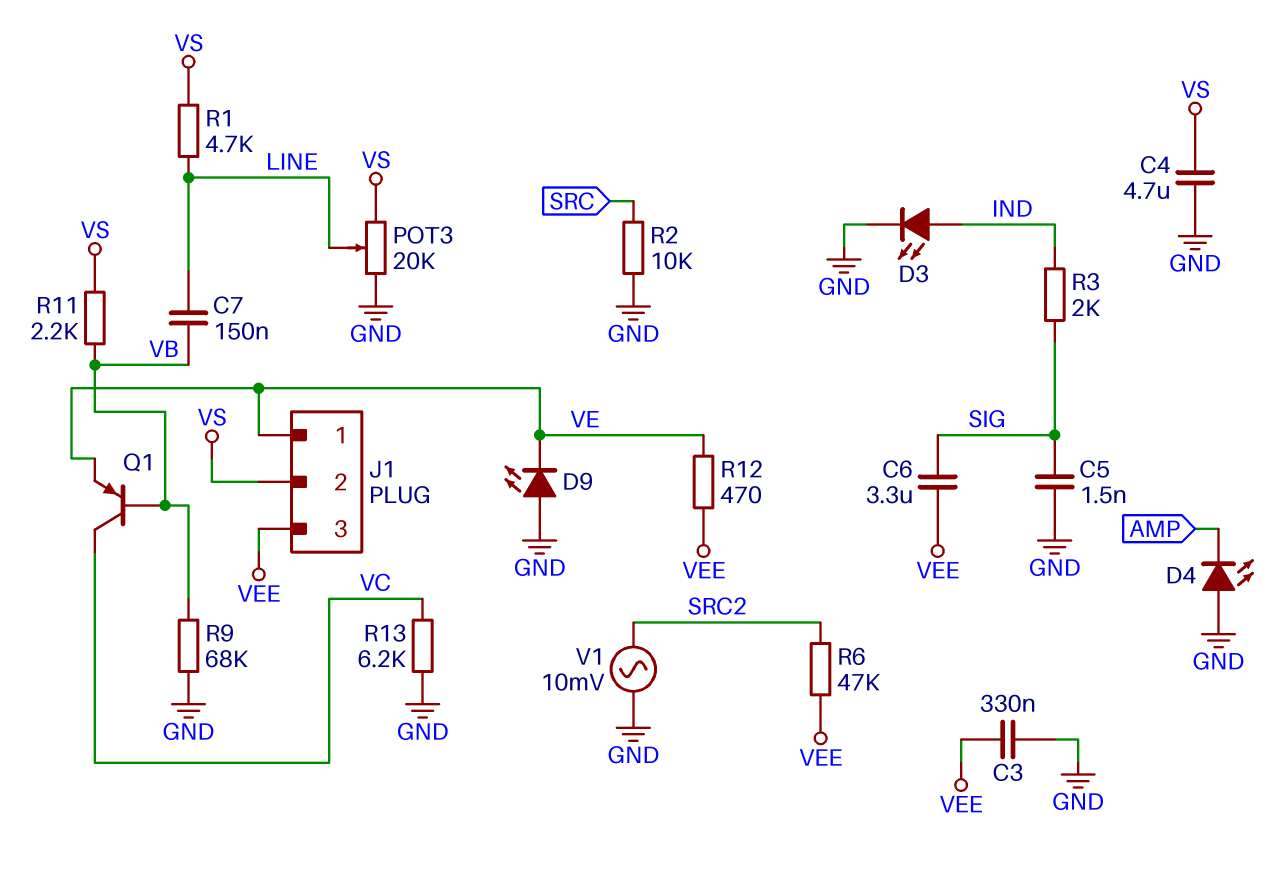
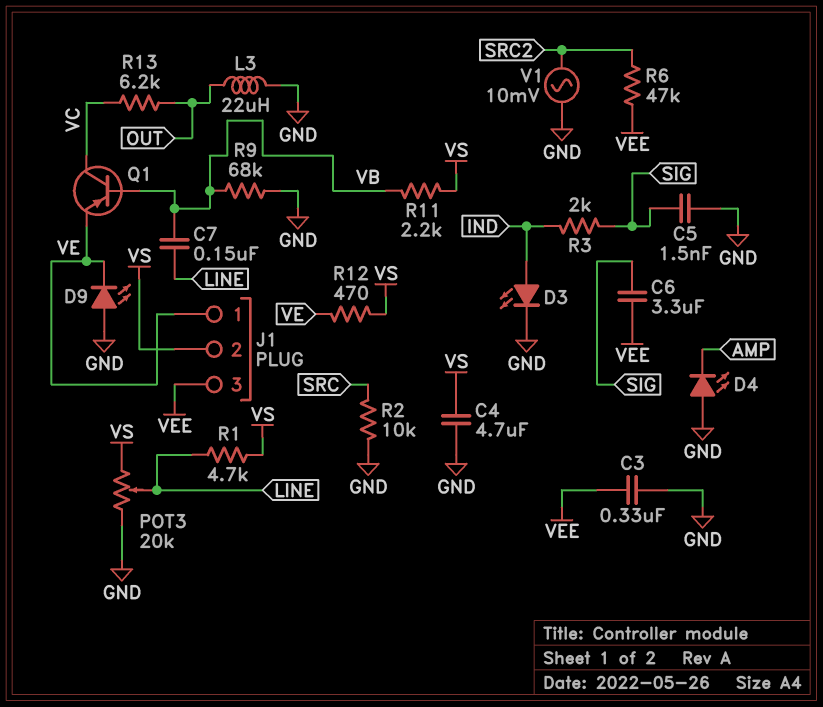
L3: none -> 22uH (GND, OUT)
R12: 470 (VE, VEE) -> 470 (VE, VS)
R13: 6.2k (GND, VC) -> 6.2k (OUT, VC)

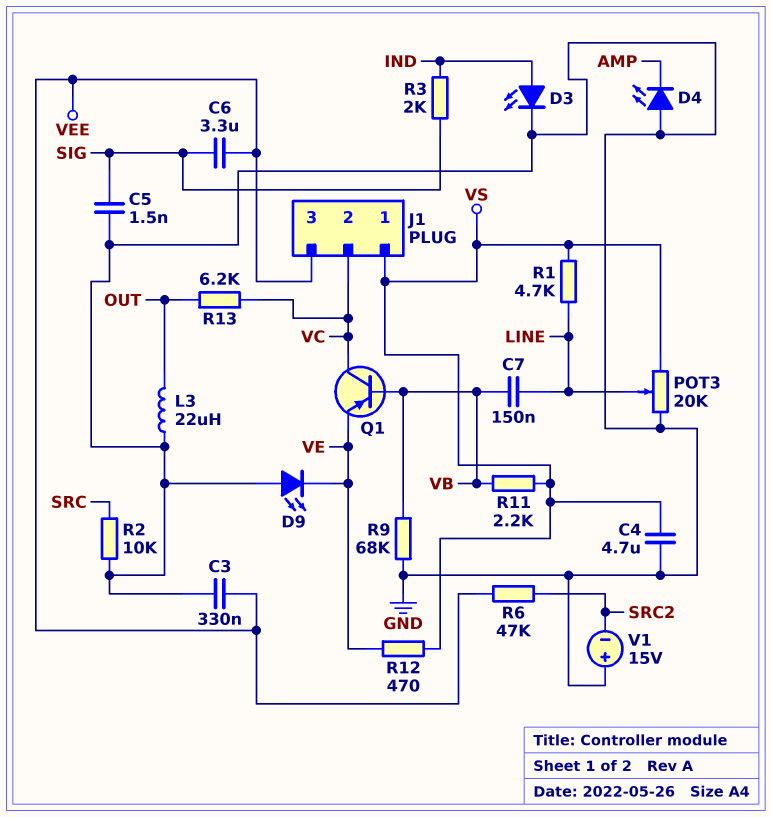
J1 pin 1: VE -> VS
J1 pin 2: VS -> VC
V1: AC 10mV (GND, SRC2) -> 15V (plus GND, minus SRC2)

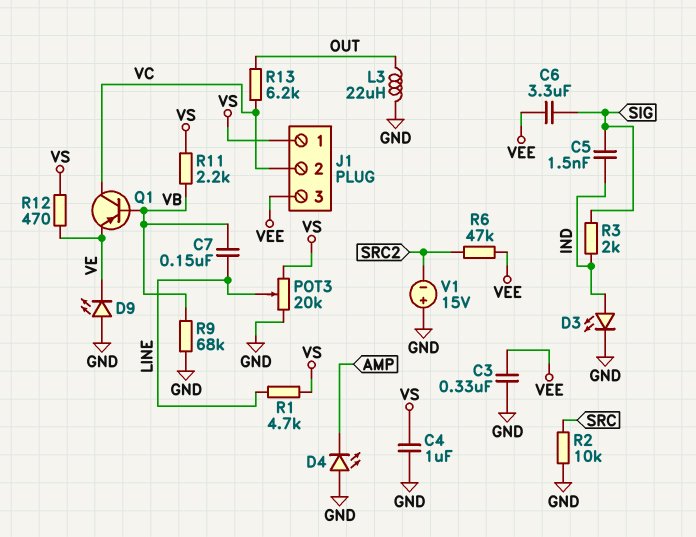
C4: 4.7uF (GND, VS) -> 1uF (GND, VS)
C5: 1.5nF (GND, SIG) -> 1.5nF (IND, SIG)

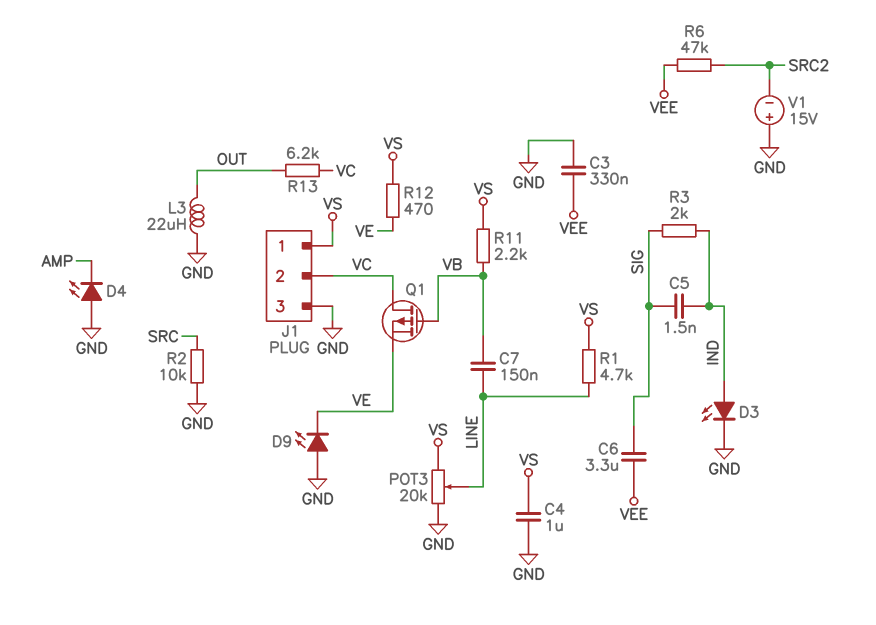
J1 pin 3: VEE -> GND
Q1: PNP (B VB, C VC, E VE) -> PMOS (G VB, D VC, S VE)
R9: 68k (GND, VB) -> none

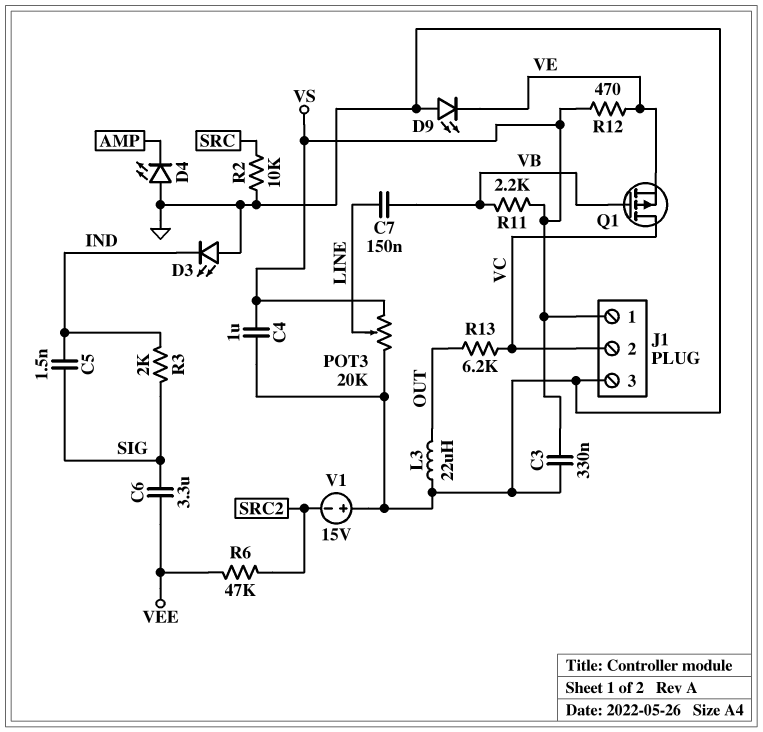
C3: 330nF (GND, VEE) -> 330nF (GND, VS)
D3: LED (A IND, K GND) -> LED (A GND, K IND)
R1: 4.7k (LINE, VS) -> none

